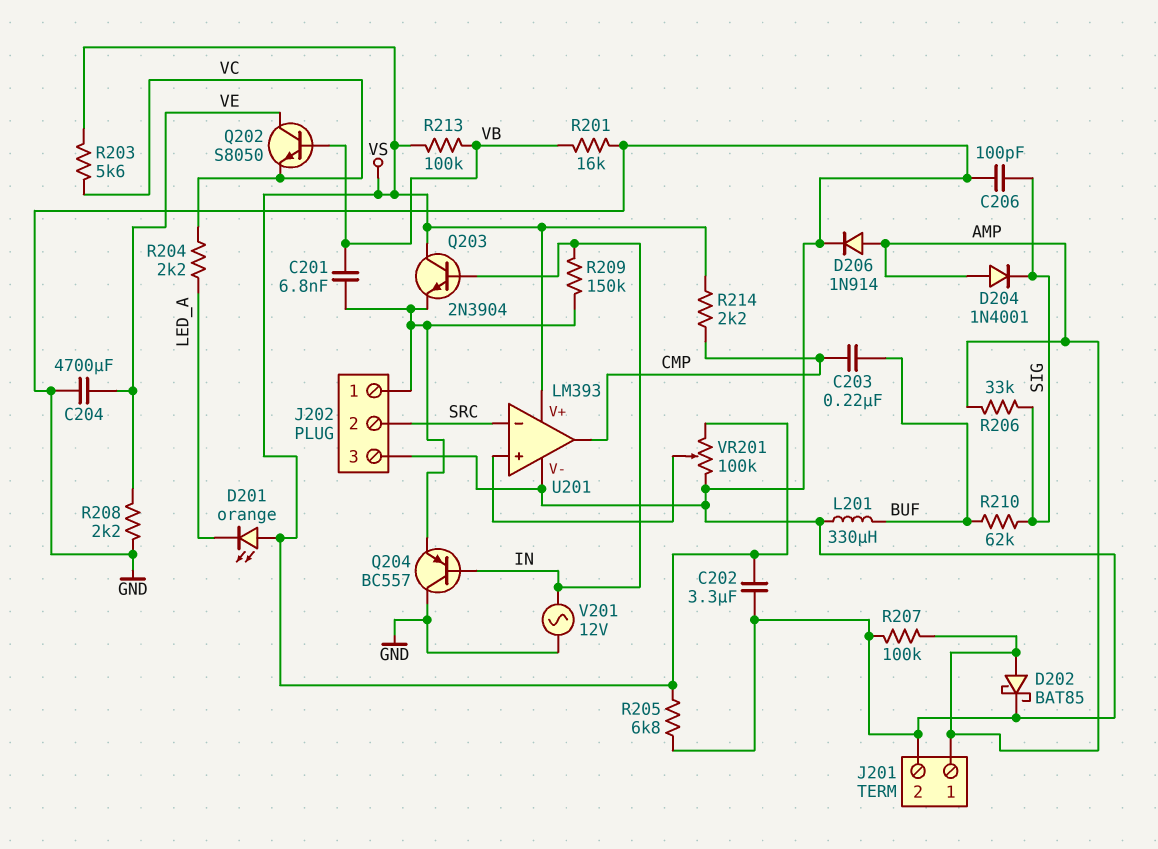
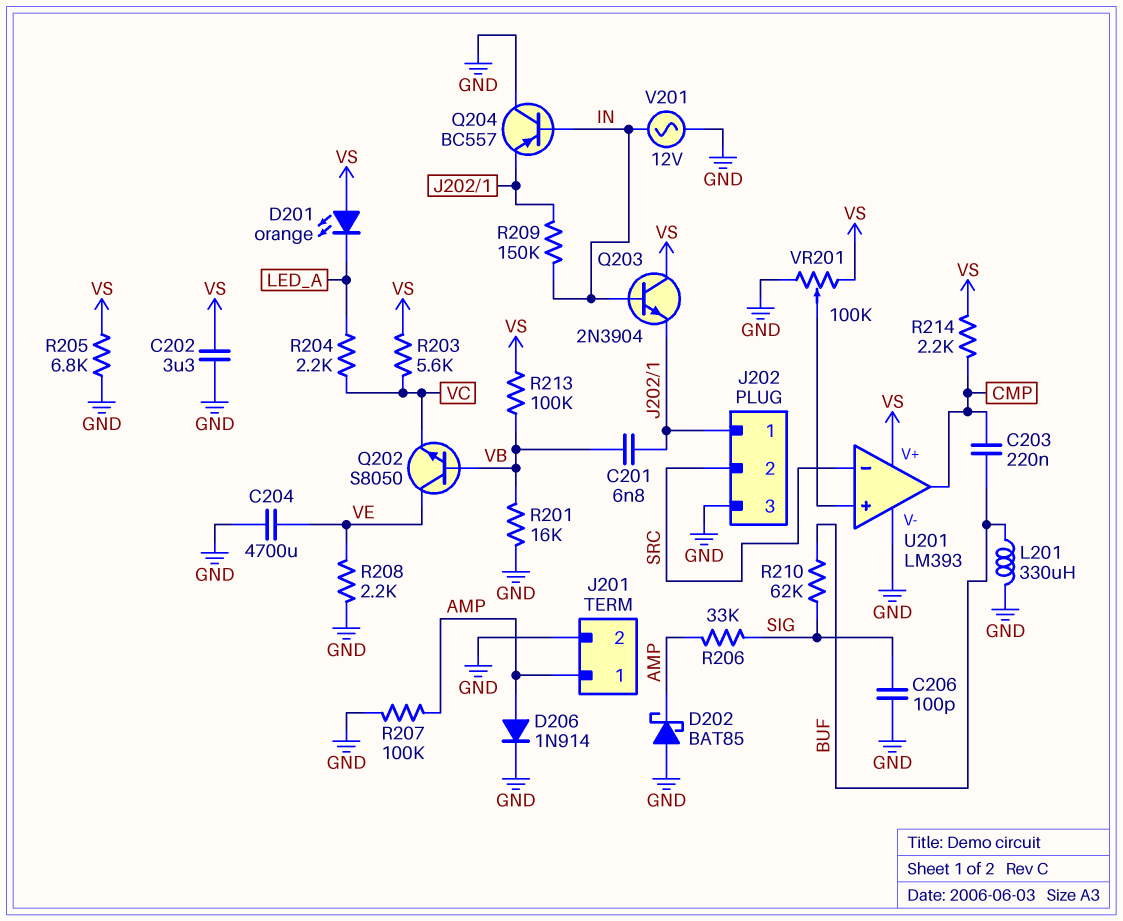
D202: schottky BAT85 (A AMP, K GND) -> schottky BAT85 (A GND, K AMP)
D204: diode 1N4001 (A AMP, K SIG) -> none

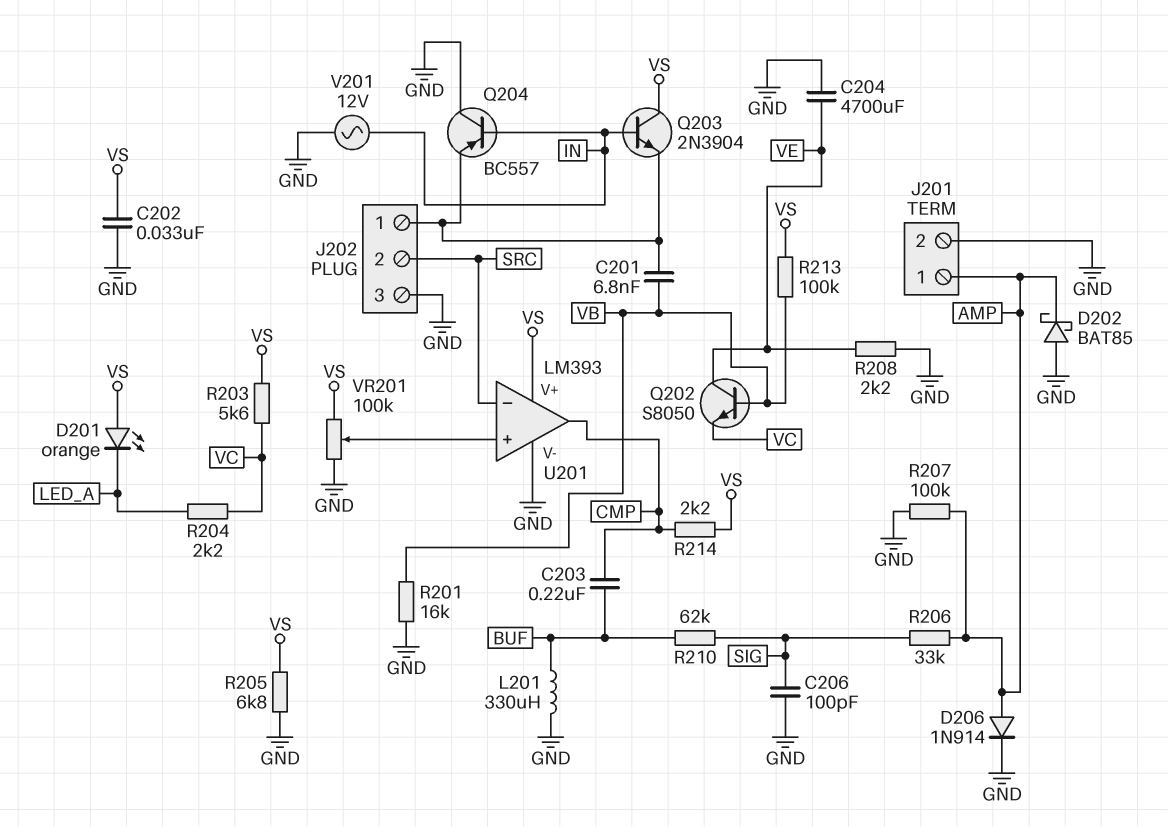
C202: 3.3uF (GND, VS) -> 33nF (GND, VS)
R209: 150k (IN, J202/1) -> none

